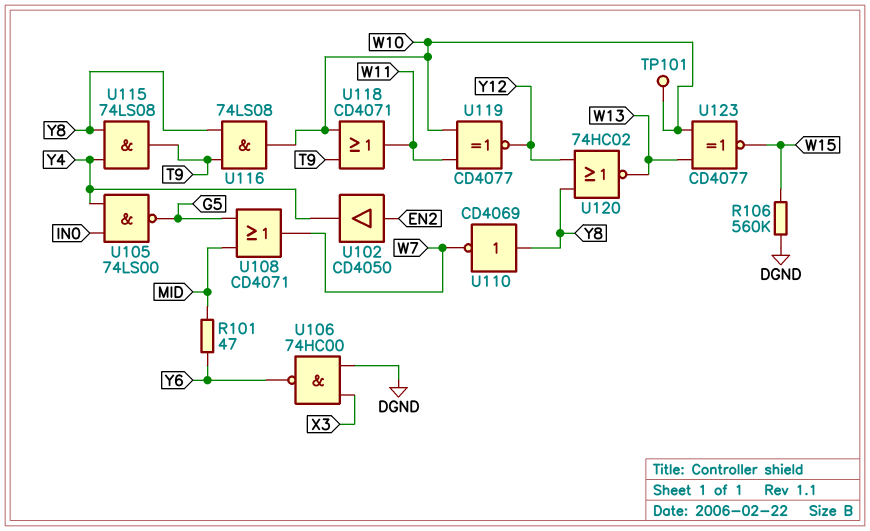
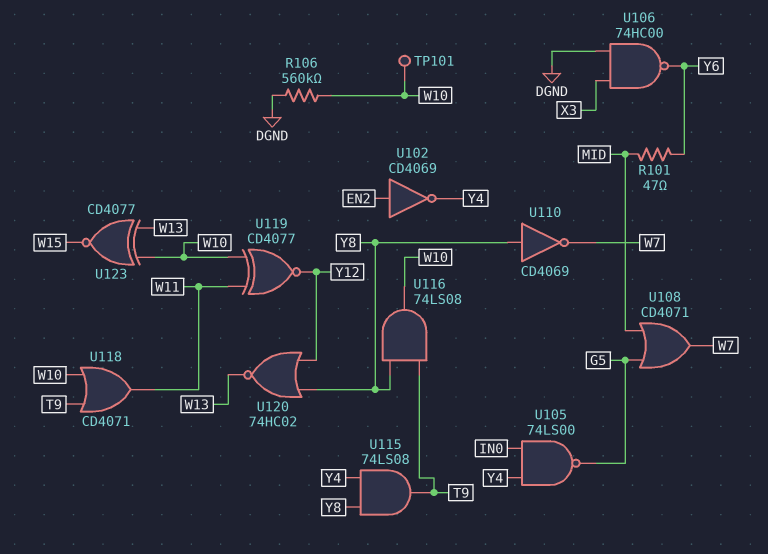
R106: 560k (DGND, W15) -> 560k (DGND, W10)
U102: buffer CD4050 (in EN2, out Y4) -> NOT CD4069 (in EN2, out Y4)

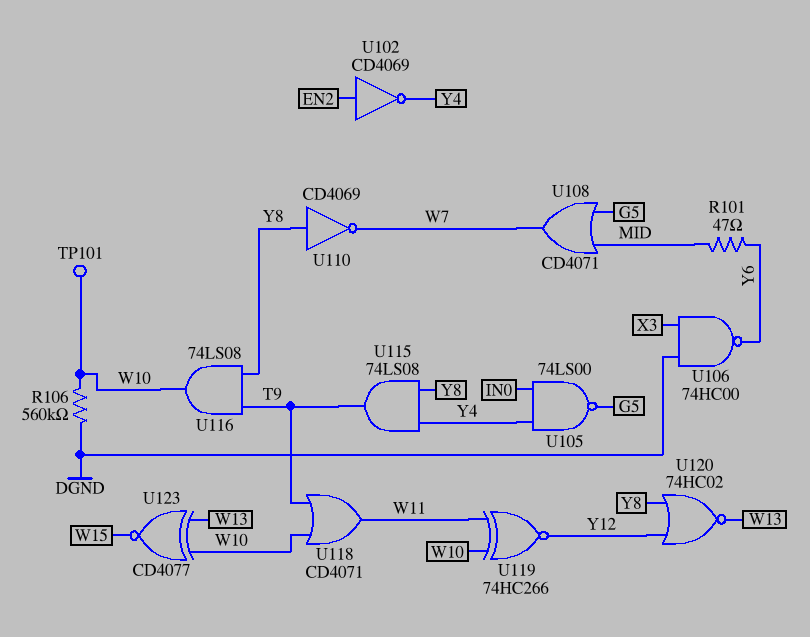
U119: XNOR CD4077 (in W10, in W11, out Y12) -> XNOR 74HC266 (in W10, in W11, out Y12)

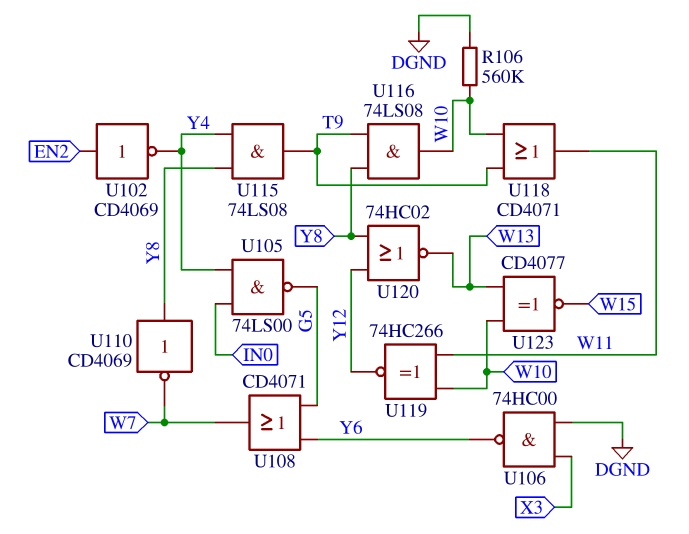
R101: 47 (MID, Y6) -> none
TP101: test point (W10) -> none
U108: OR CD4071 (in G5, in MID, out W7) -> OR CD4071 (in G5, in Y6, out W7)

